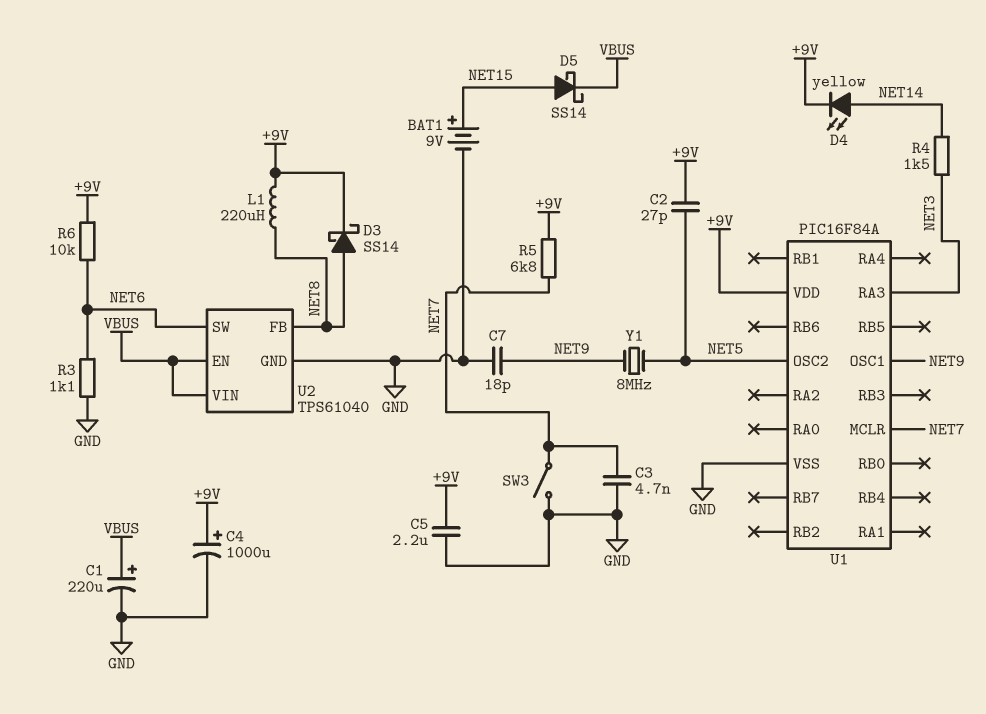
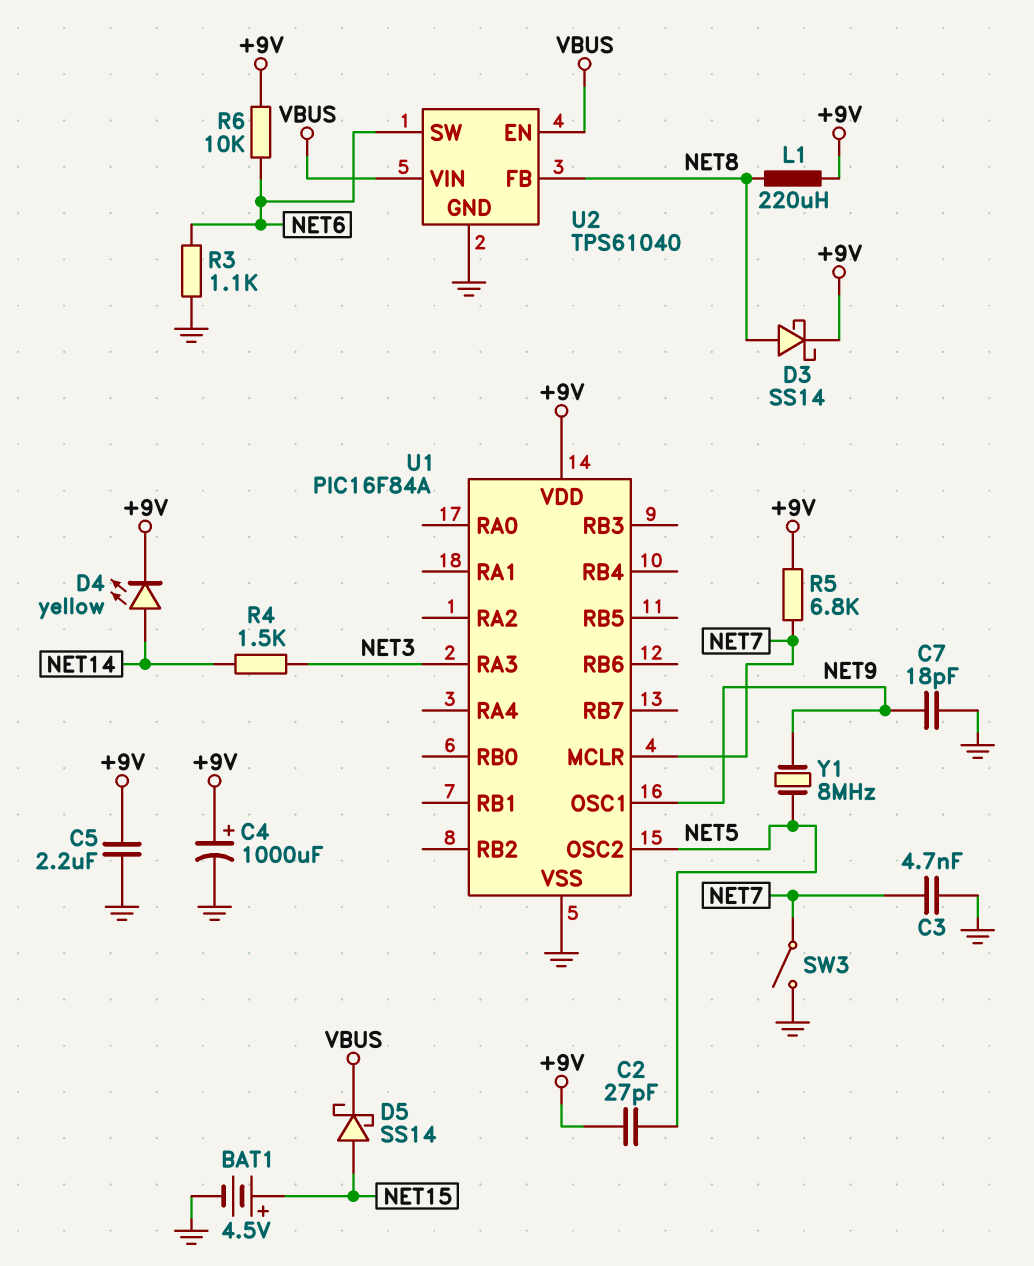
BAT1: 9V (plus NET15, minus GND) -> 4.5V (plus NET15, minus GND)
C1: 220uF (plus VBUS, minus GND) -> none

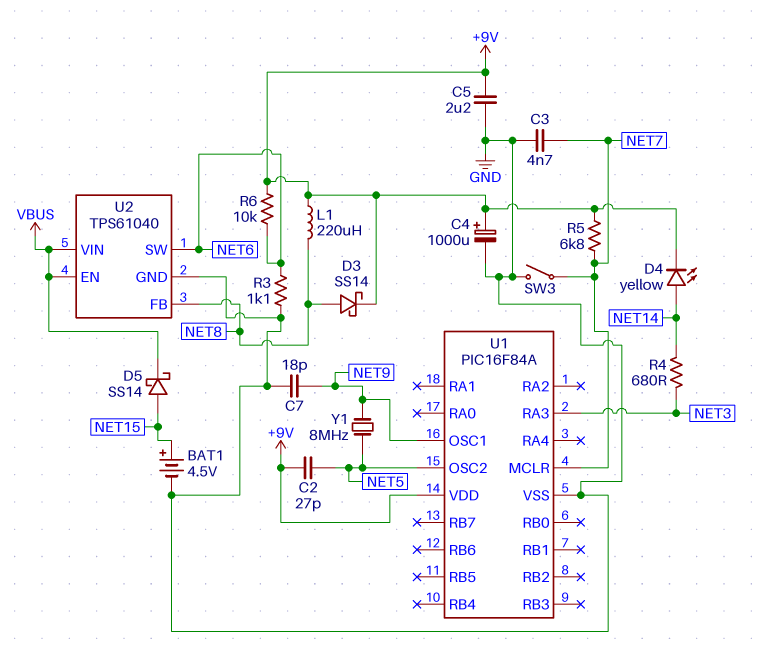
R4: 1.5k (NET3, NET14) -> 680 (NET3, NET14)

